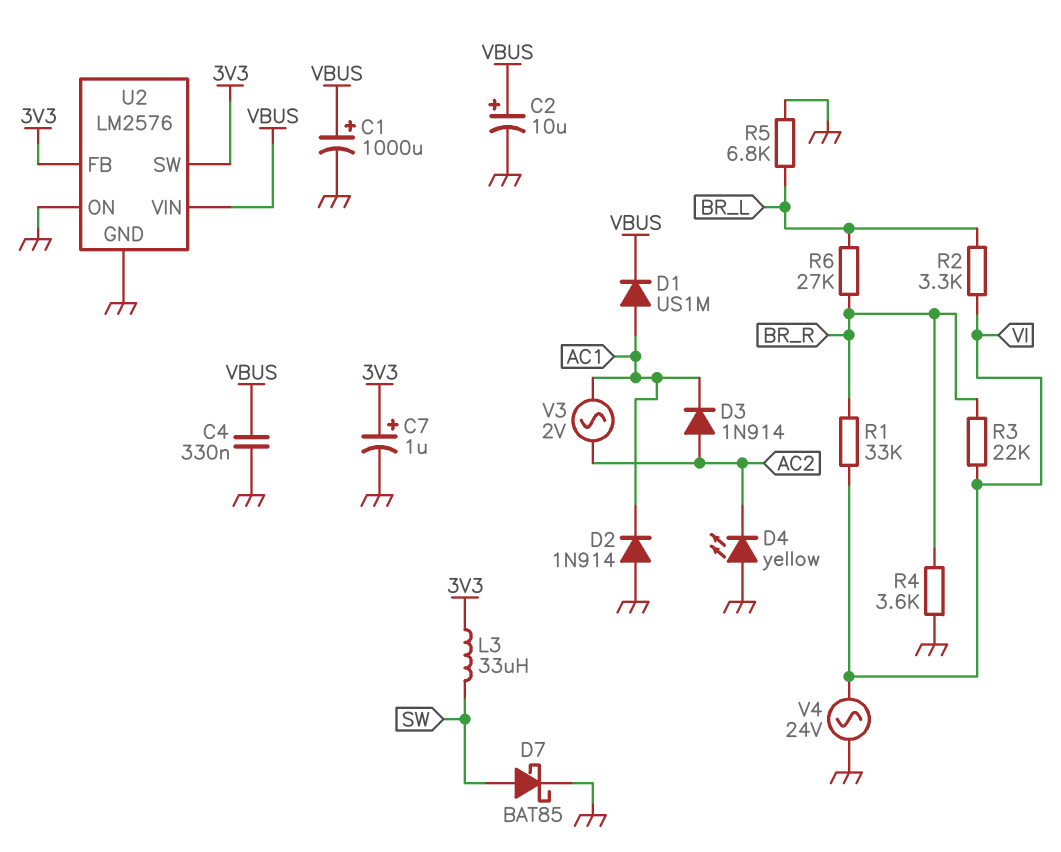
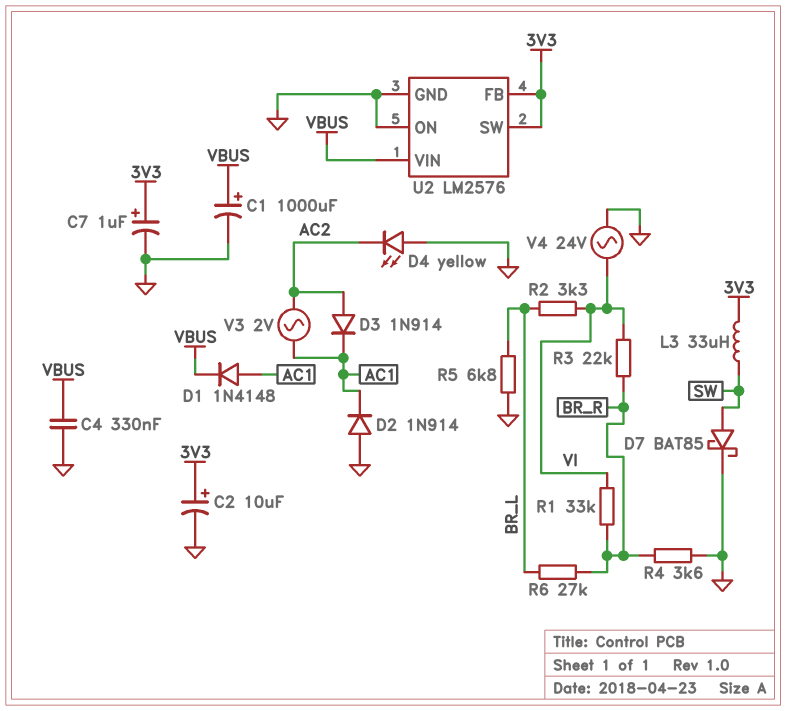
C2: 10uF (plus VBUS, minus GND) -> 10uF (plus 3V3, minus GND)
D1: diode US1M (A AC1, K VBUS) -> diode 1N4148 (A AC1, K VBUS)

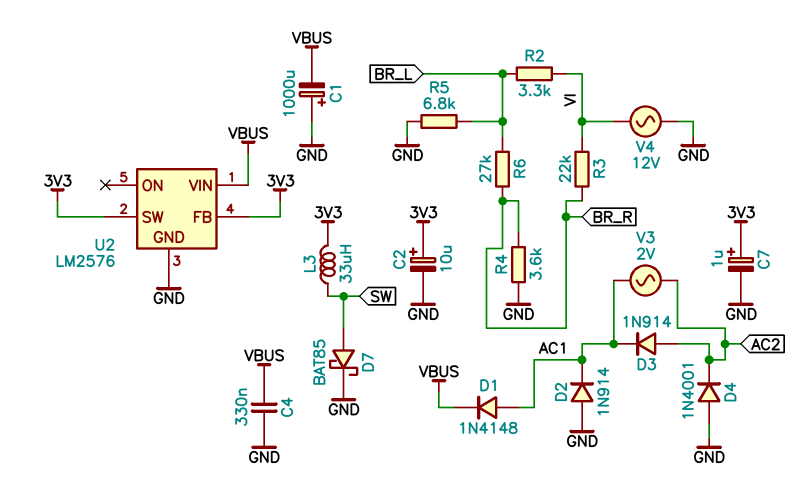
C1: 1000uF (plus VBUS, minus GND) -> 1000uF (plus GND, minus VBUS)
D4: LED yellow (A GND, K AC2) -> diode 1N4001 (A GND, K AC2)
R1: 33k (BR_R, VI) -> none
U2 pin ON: GND -> none
V4: AC 24V (GND, VI) -> AC 12V (GND, VI)

